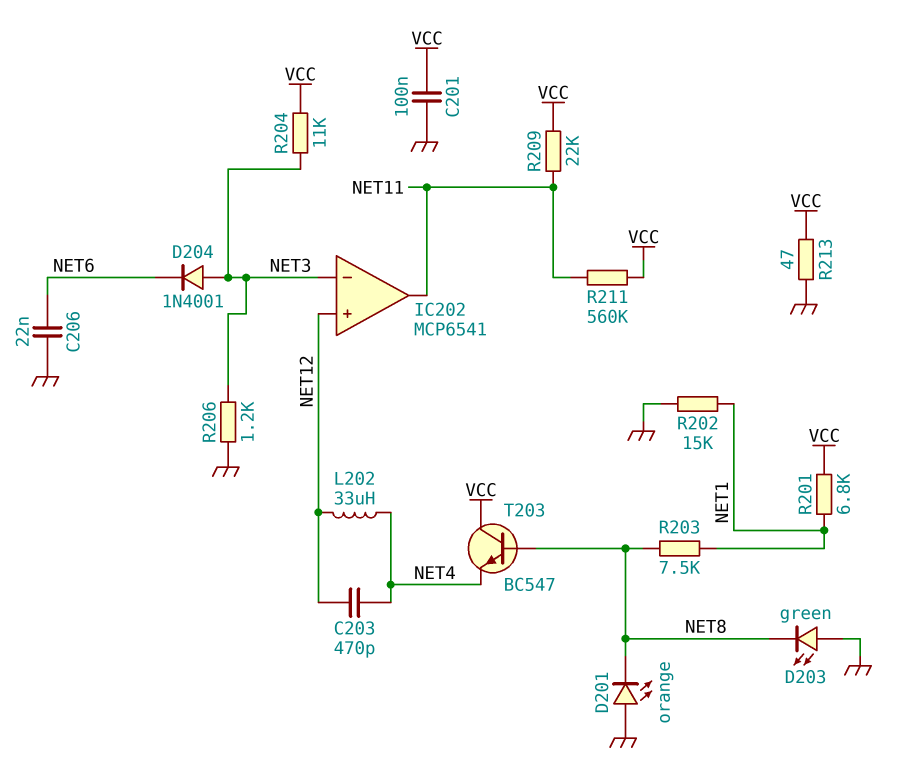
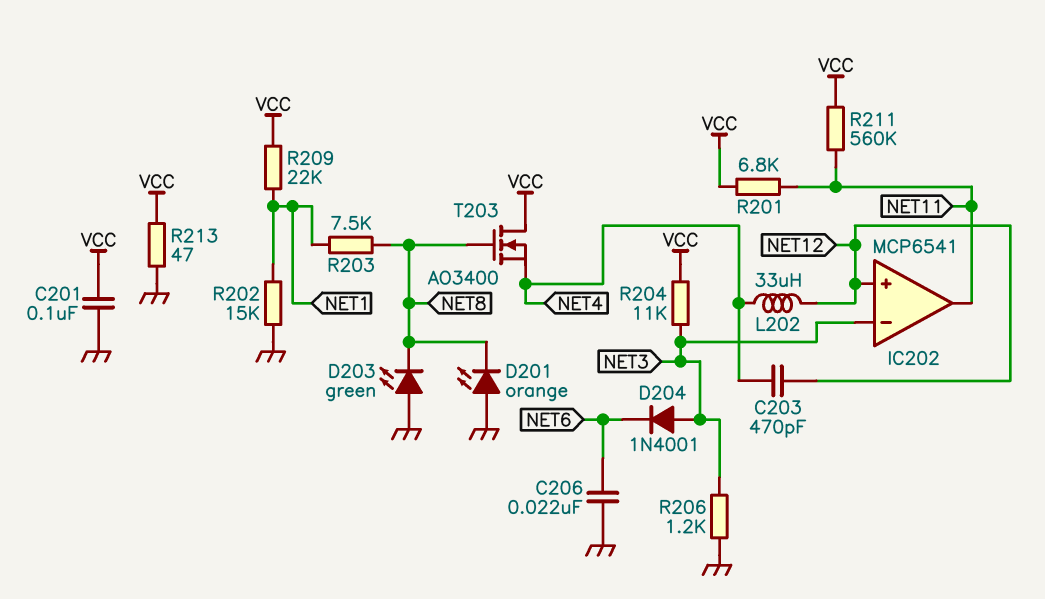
R201: 6.8k (NET1, VCC) -> 6.8k (NET11, VCC)
R209: 22k (NET11, VCC) -> 22k (NET1, VCC)
T203: NPN BC547 (B NET8, C VCC, E NET4) -> NMOS AO3400 (G NET8, D VCC, S NET4)

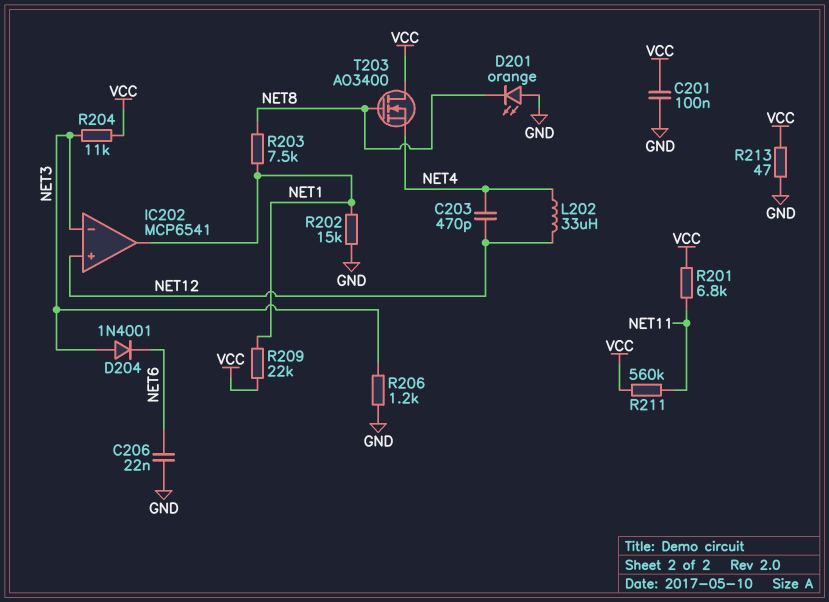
D203: LED green (A GND, K NET8) -> none
IC202 pin out: NET11 -> NET1

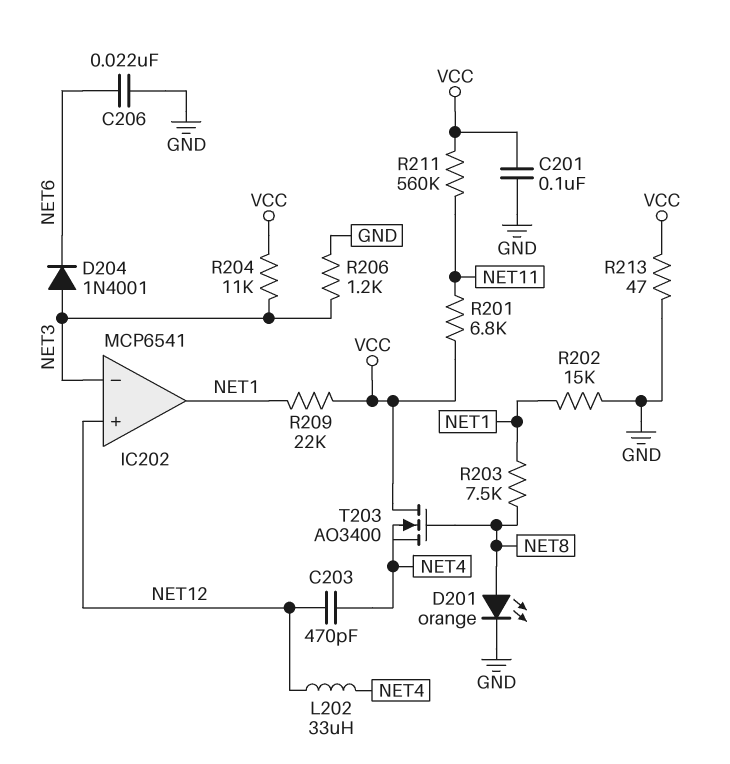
D201: LED orange (A GND, K NET8) -> LED orange (A NET8, K GND)

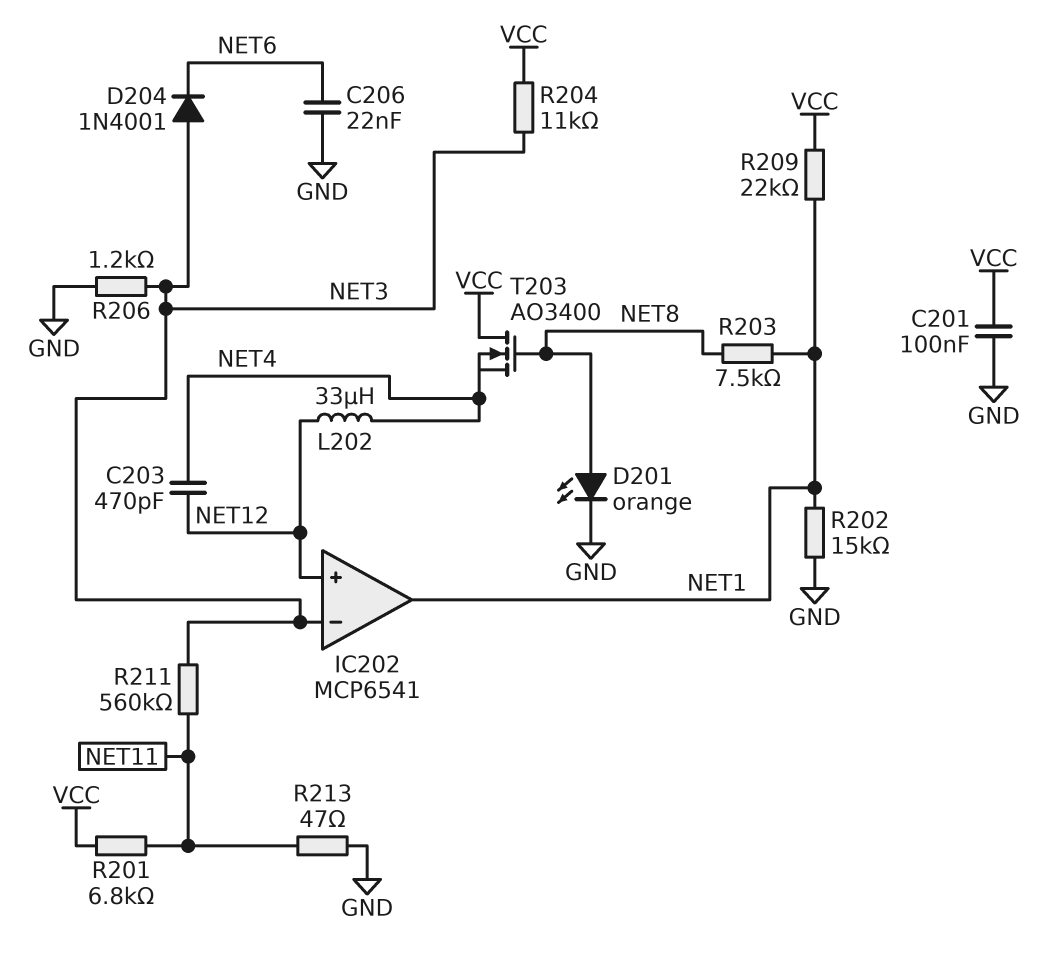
R211: 560k (NET11, VCC) -> 560k (NET3, NET11)
R213: 47 (GND, VCC) -> 47 (GND, NET11)

